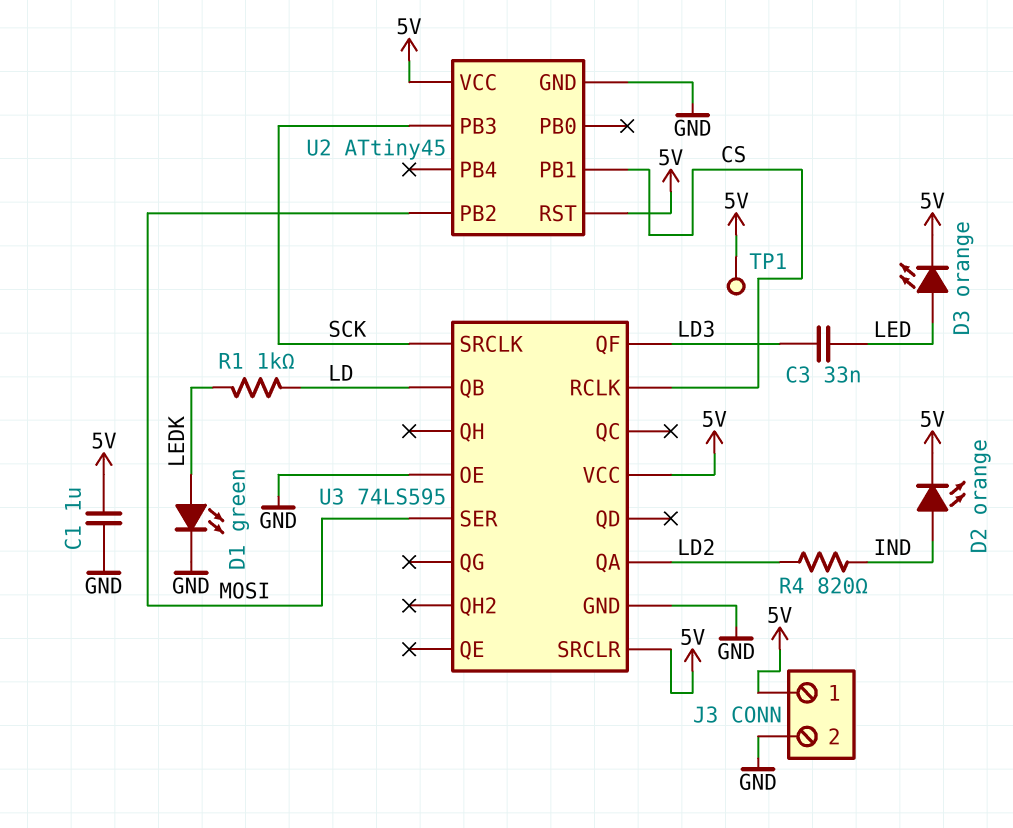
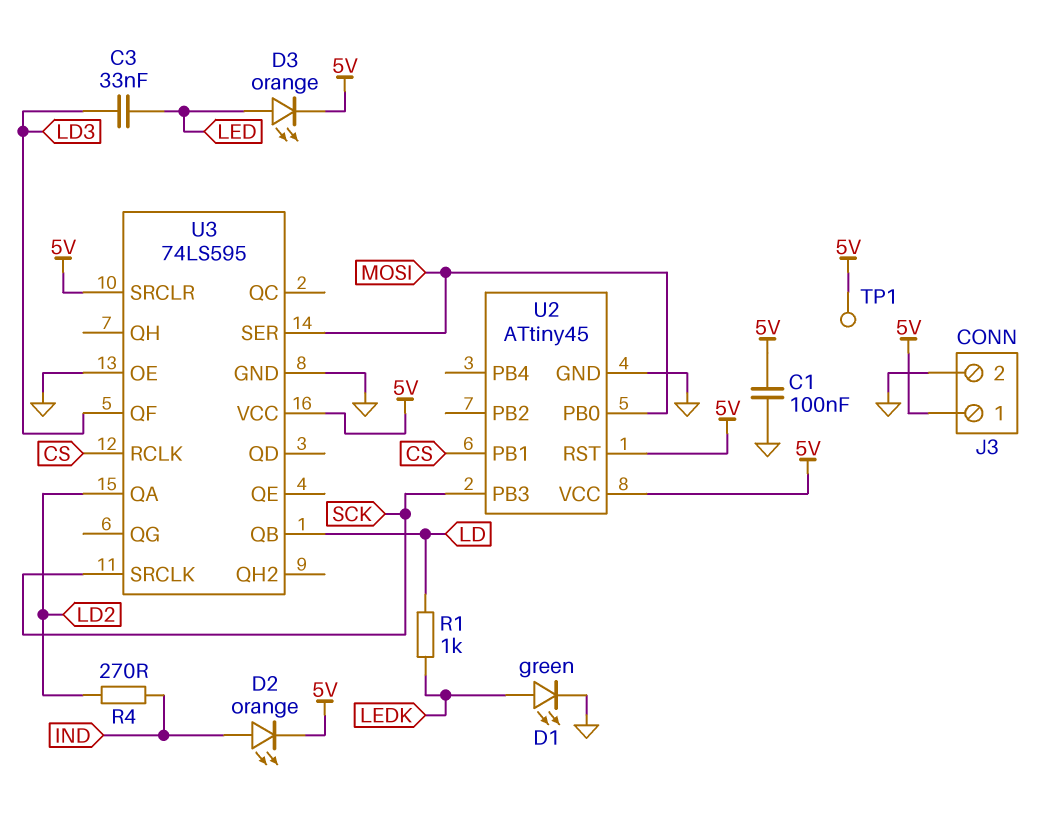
C1: 1uF (5V, GND) -> 100nF (5V, GND)
R4: 820 (IND, LD2) -> 270 (IND, LD2)
U2 pin PB0: none -> MOSI
U2 pin PB2: MOSI -> none

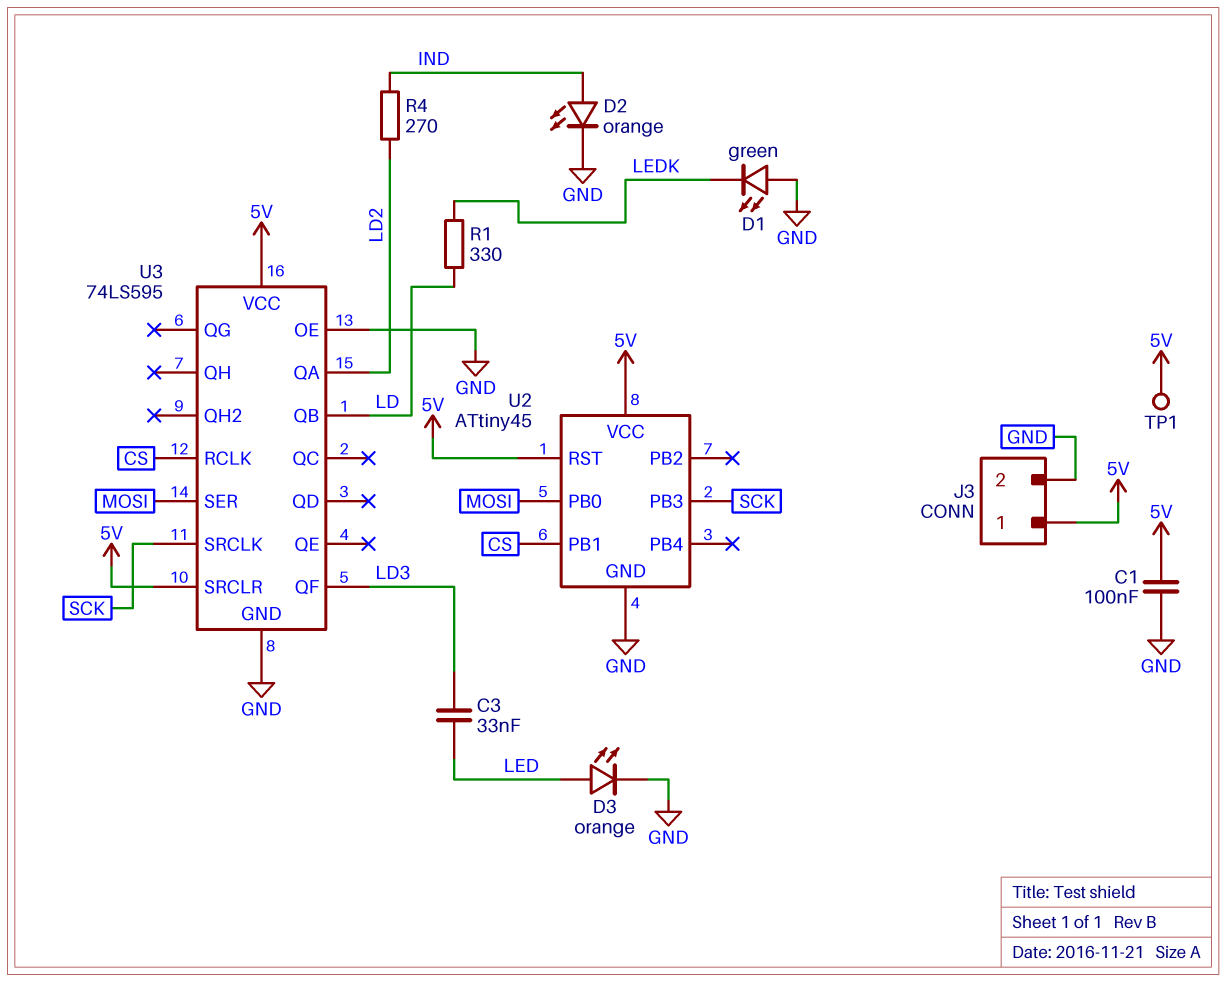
D1: LED green (A LEDK, K GND) -> LED green (A GND, K LEDK)
D2: LED orange (A IND, K 5V) -> LED orange (A IND, K GND)
D3: LED orange (A LED, K 5V) -> LED orange (A LED, K GND)
R1: 1k (LD, LEDK) -> 330 (LD, LEDK)

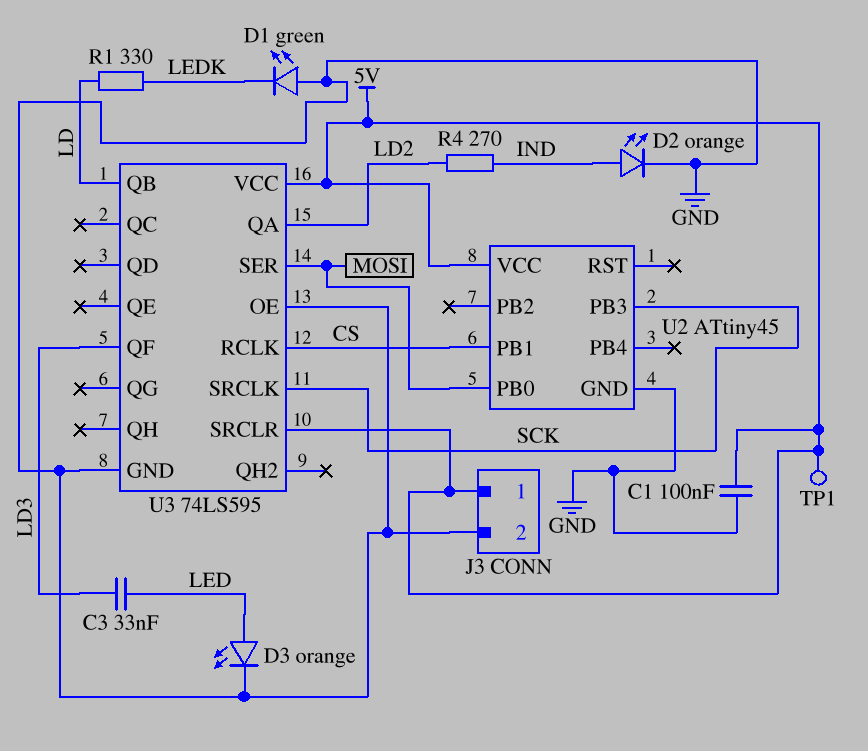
U2 pin RST: 5V -> none

